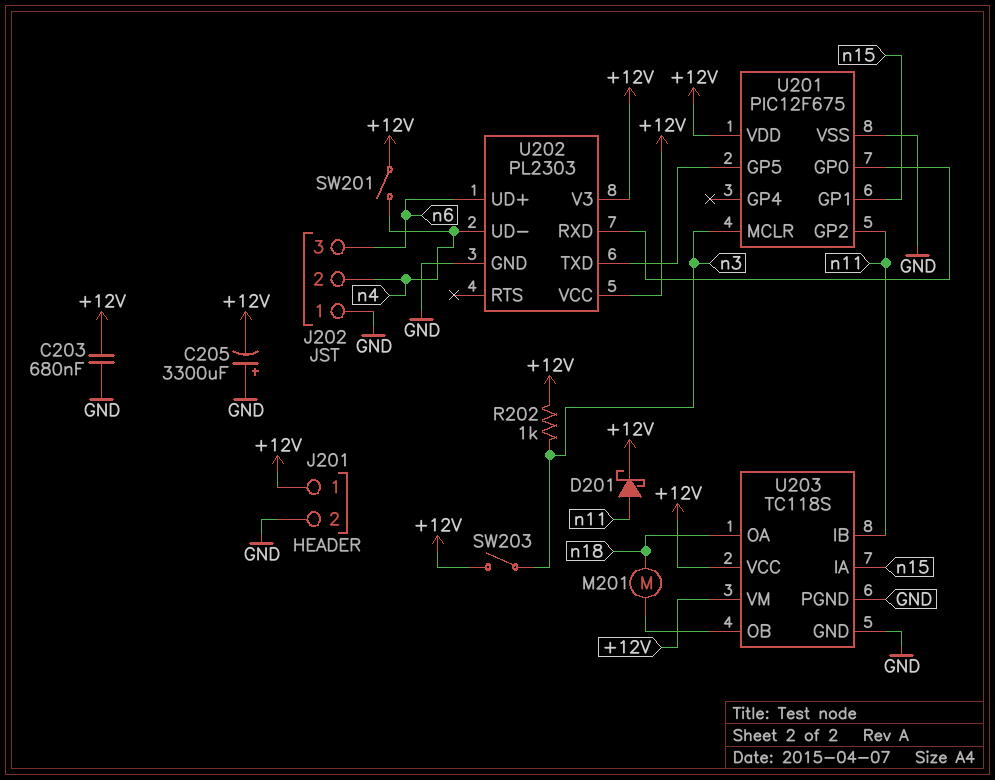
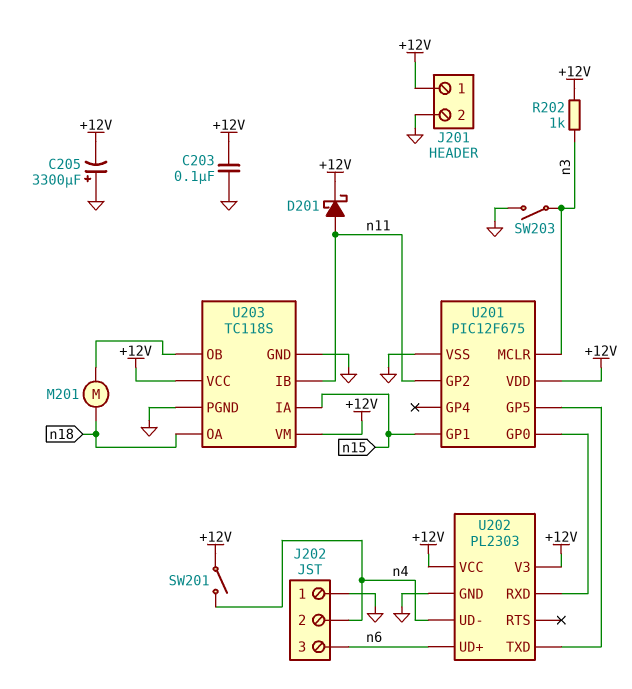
C203: 680nF (+12V, GND) -> 100nF (+12V, GND)
SW203: switch (+12V, n3) -> switch (GND, n3)

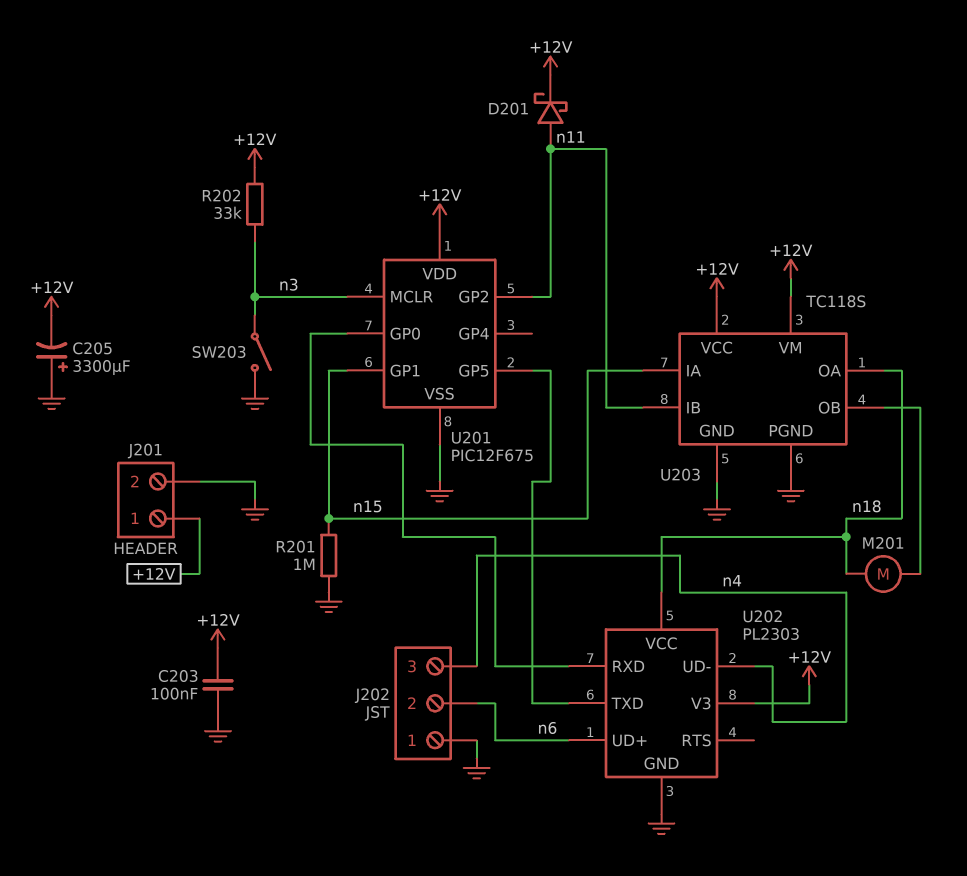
J202 pin 2: n4 -> n6
J202 pin 3: n6 -> n4
R201: none -> 1M (GND, n15)
R202: 1k (+12V, n3) -> 33k (+12V, n3)
SW201: switch (+12V, n4) -> none
U202 pin VCC: +12V -> n18

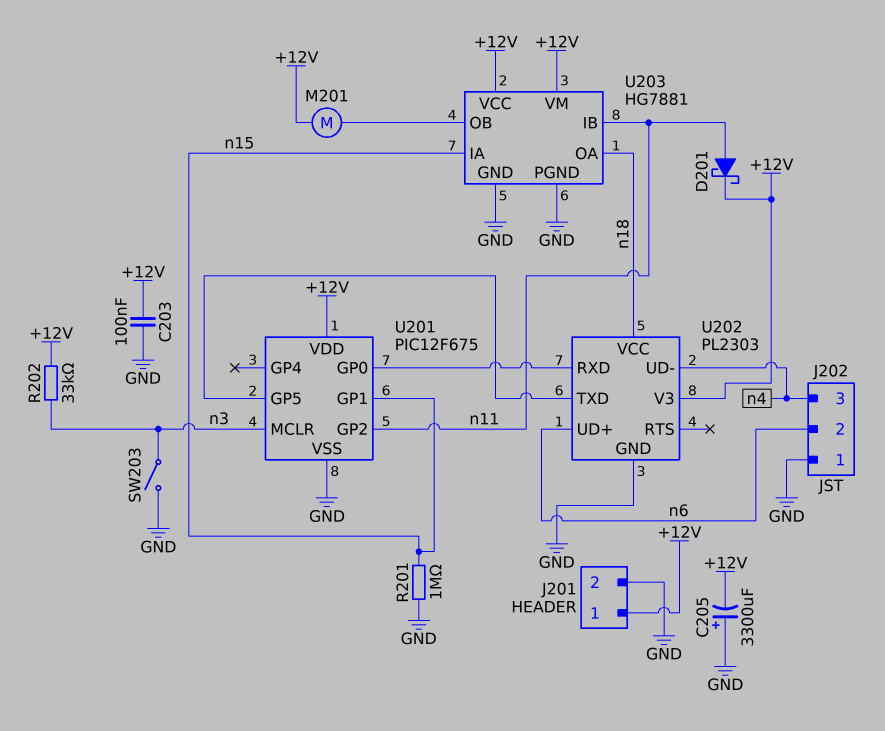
M201: motor (U203/OB, n18) -> motor (+12V, U203/OB)
U203: TC118S -> HG7881

